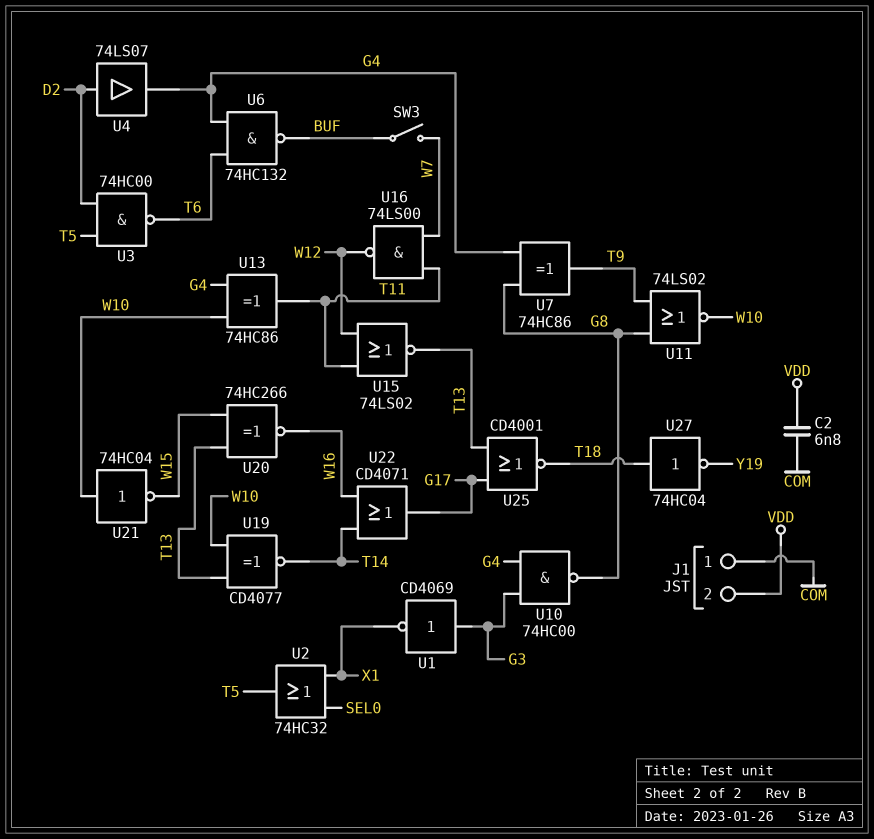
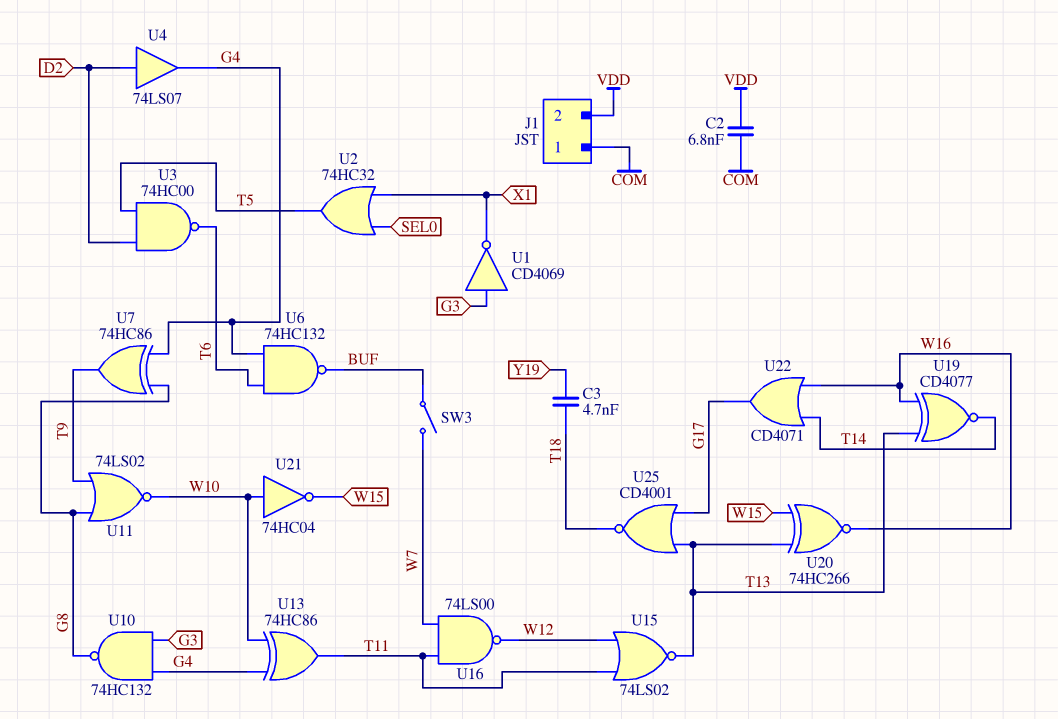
C3: none -> 4.7nF (T18, Y19)
U10: NAND 74HC00 (in G3, in G4, out G8) -> NAND 74HC132 (in G3, in G4, out G8)
U19: XNOR CD4077 (in T13, in W10, out T14) -> XNOR CD4077 (in T13, in W16, out T14)
U27: NOT 74HC04 (in T18, out Y19) -> none

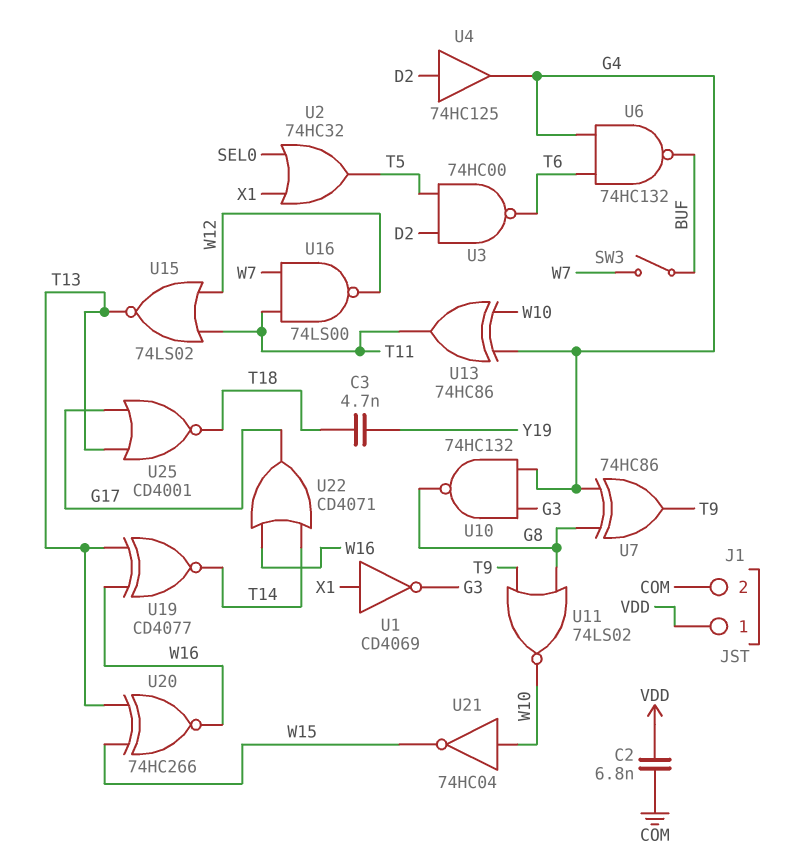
J1 pin 1: COM -> VDD
J1 pin 2: VDD -> COM
U1: NOT CD4069 (in G3, out X1) -> NOT CD4069 (in X1, out G3)
U4: buffer 74LS07 (in D2, out G4) -> buffer 74HC125 (in D2, out G4)

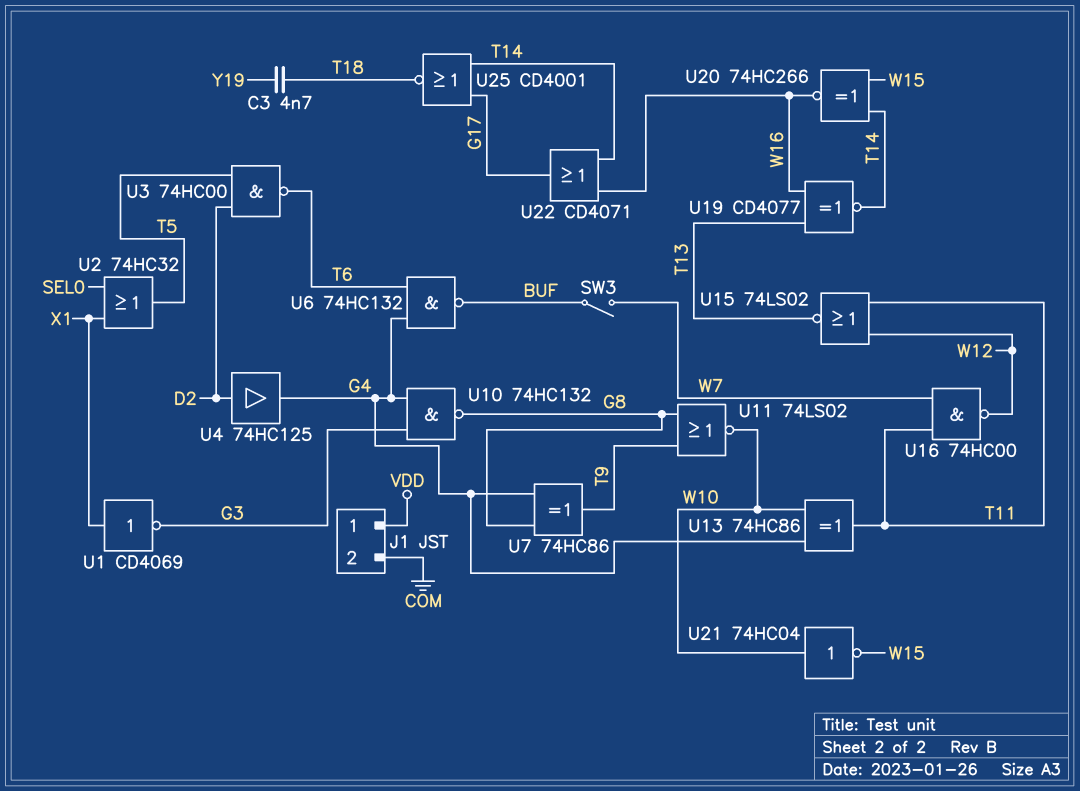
C2: 6.8nF (COM, VDD) -> none
U16: NAND 74LS00 (in T11, in W7, out W12) -> NAND 74HC00 (in T11, in W7, out W12)
U20: XNOR 74HC266 (in T13, in W15, out W16) -> XNOR 74HC266 (in T14, in W15, out W16)
U25: NOR CD4001 (in G17, in T13, out T18) -> NOR CD4001 (in G17, in T14, out T18)

